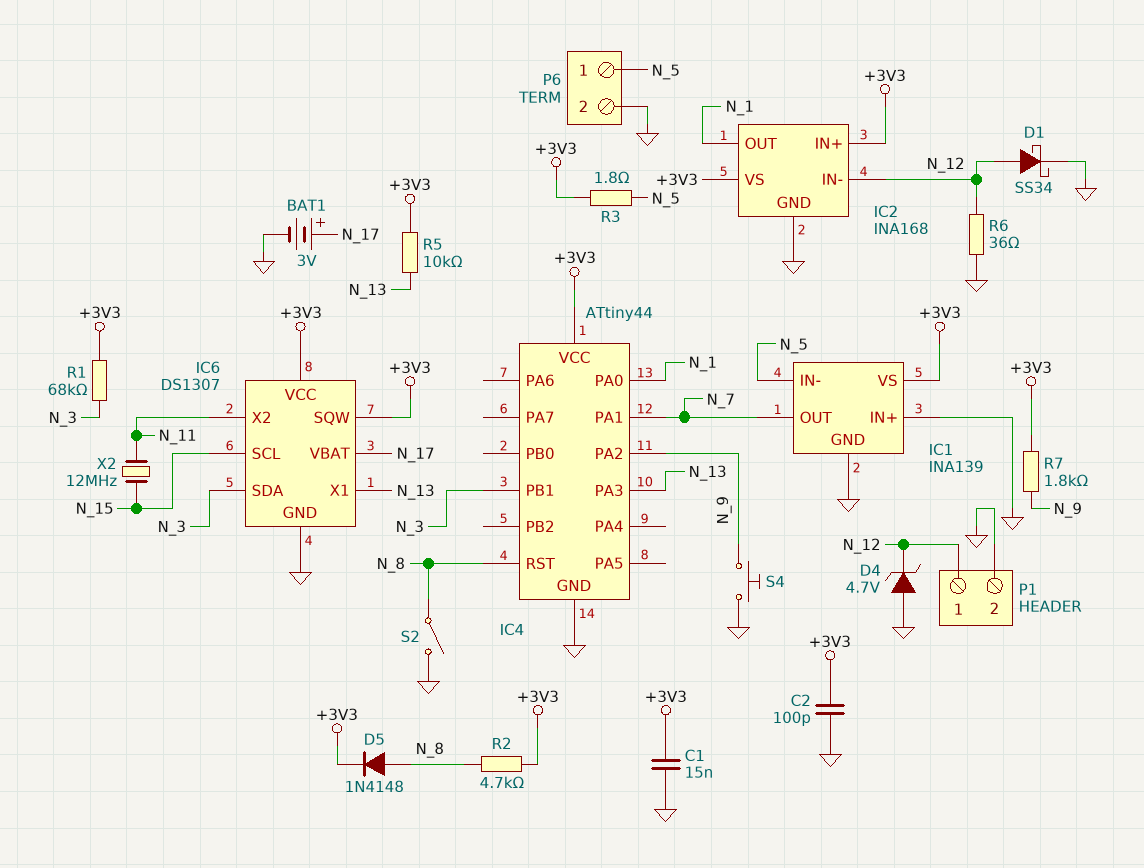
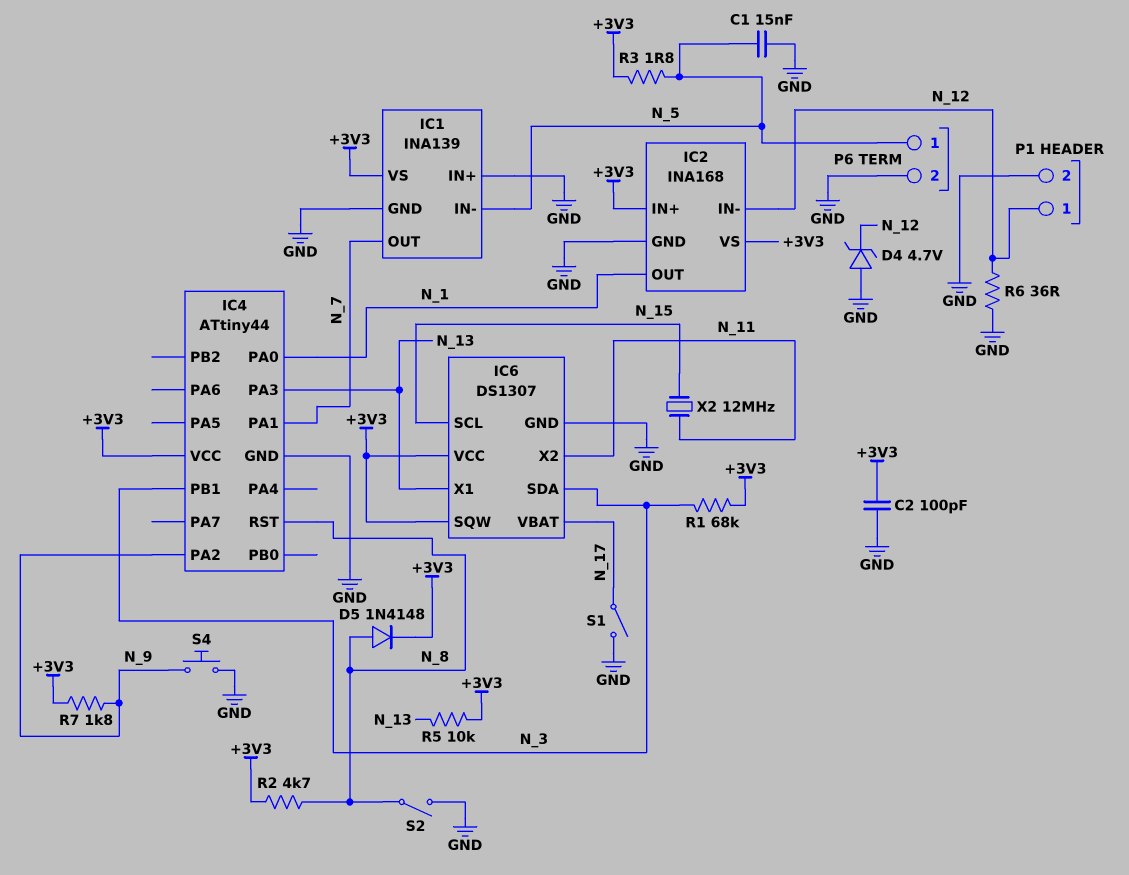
BAT1: 3V (plus N_17, minus GND) -> none
C1: 15nF (+3V3, GND) -> 15nF (GND, N_5)
D1: schottky SS34 (A N_12, K GND) -> none
S1: none -> switch (GND, N_17)

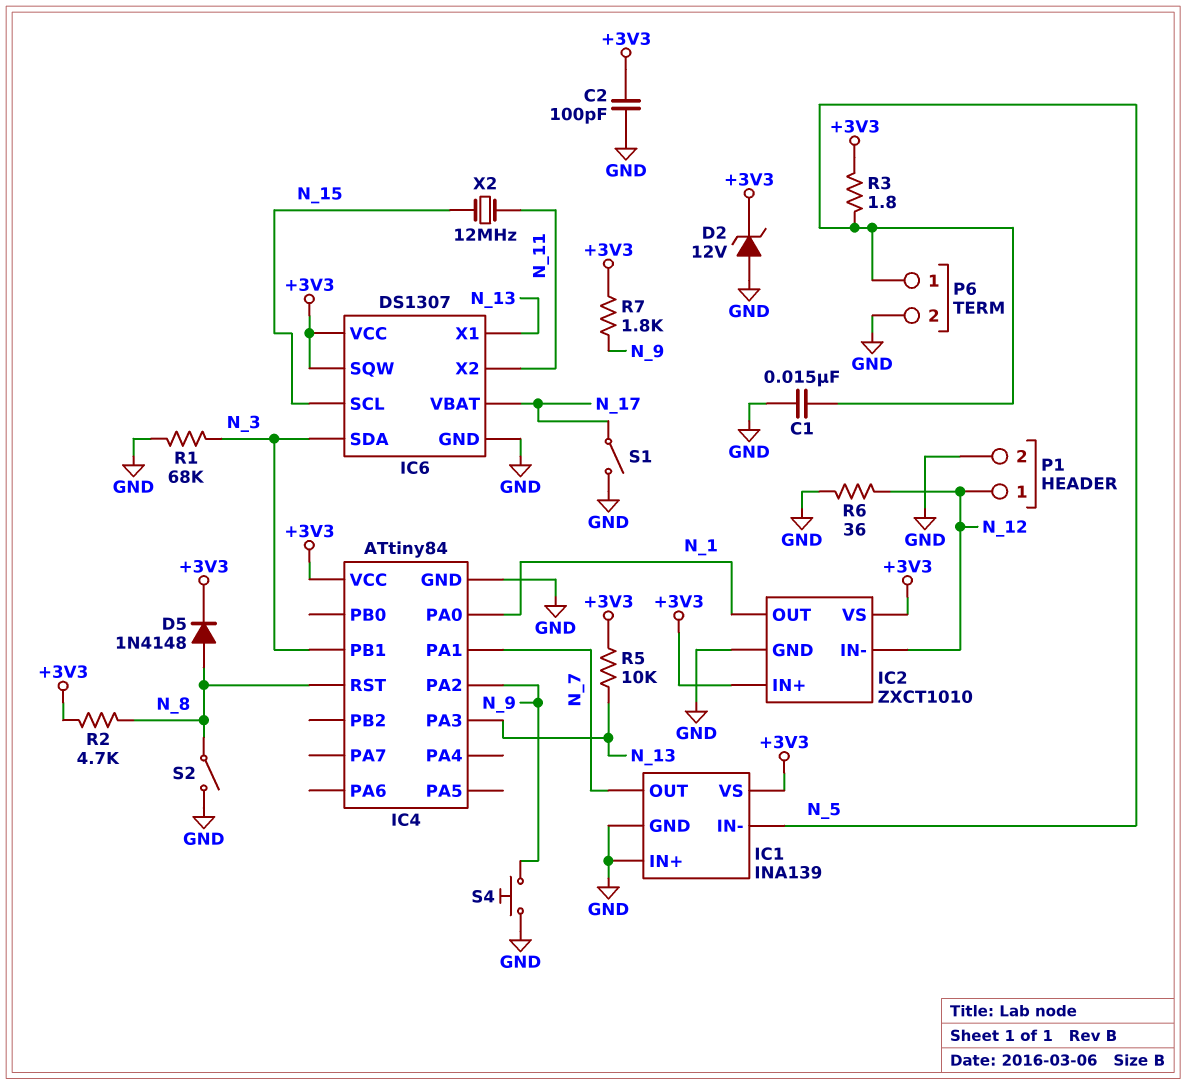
D2: none -> zener 12V (A GND, K +3V3)
D4: zener 4.7V (A GND, K N_12) -> none
IC2: INA168 -> ZXCT1010
IC4: ATtiny44 -> ATtiny84
R1: 68k (+3V3, N_3) -> 68k (GND, N_3)

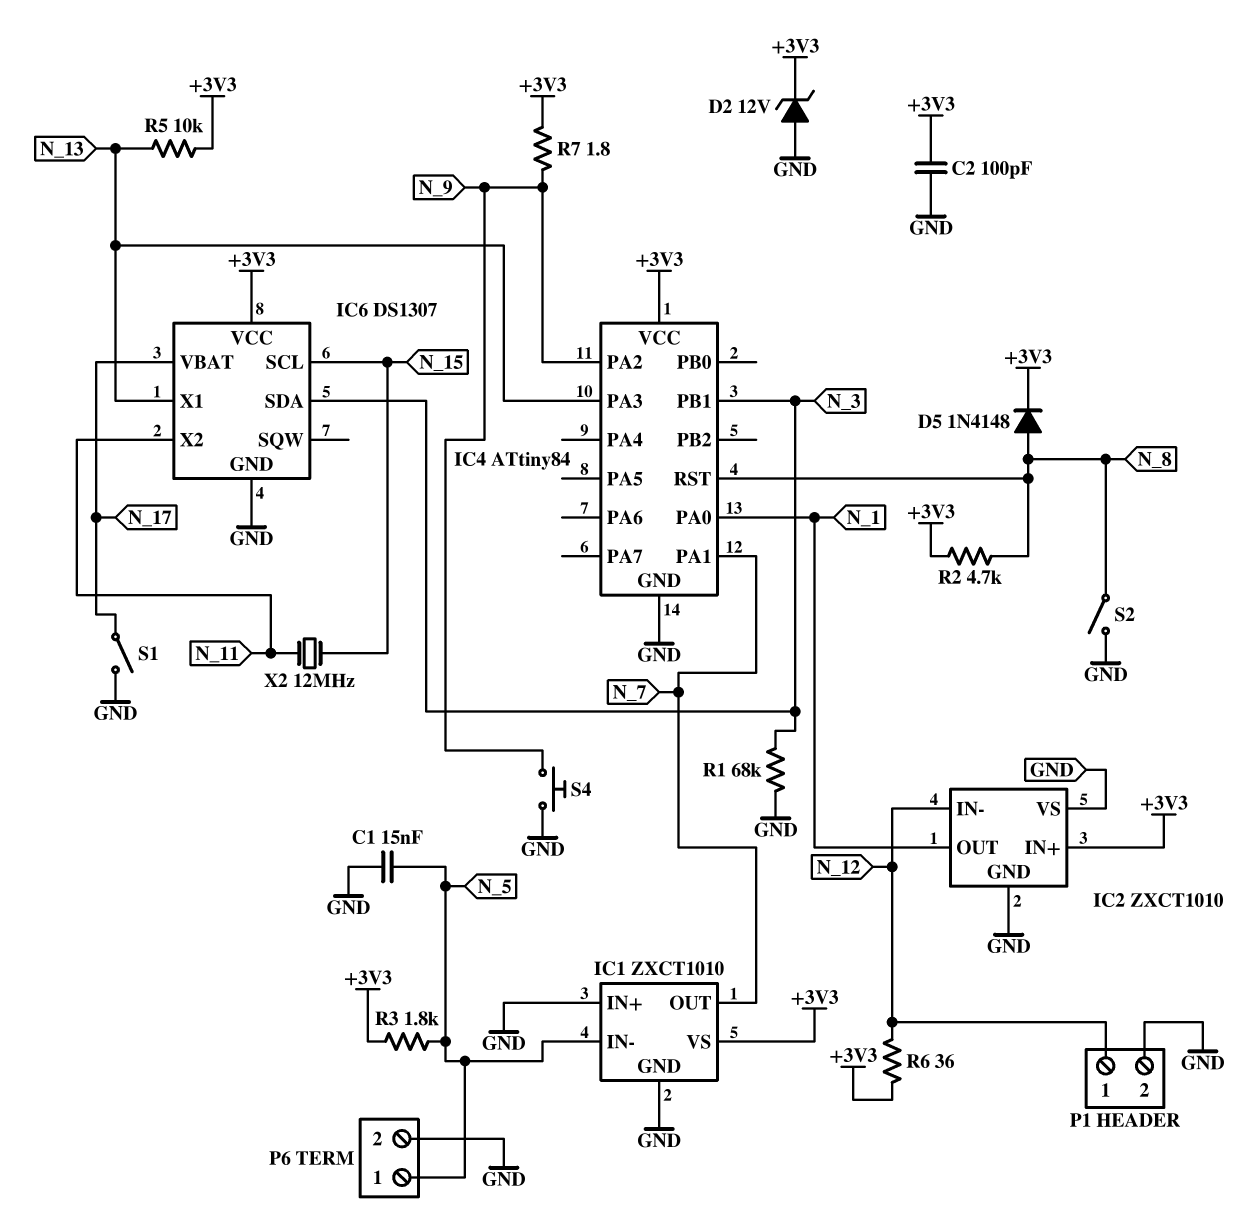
IC1: INA139 -> ZXCT1010
IC2 pin VS: +3V3 -> GND
IC6 pin SQW: +3V3 -> none
R3: 1.8 (+3V3, N_5) -> 1.8k (+3V3, N_5)
R6: 36 (GND, N_12) -> 36 (+3V3, N_12)
R7: 1.8k (+3V3, N_9) -> 1.8 (+3V3, N_9)

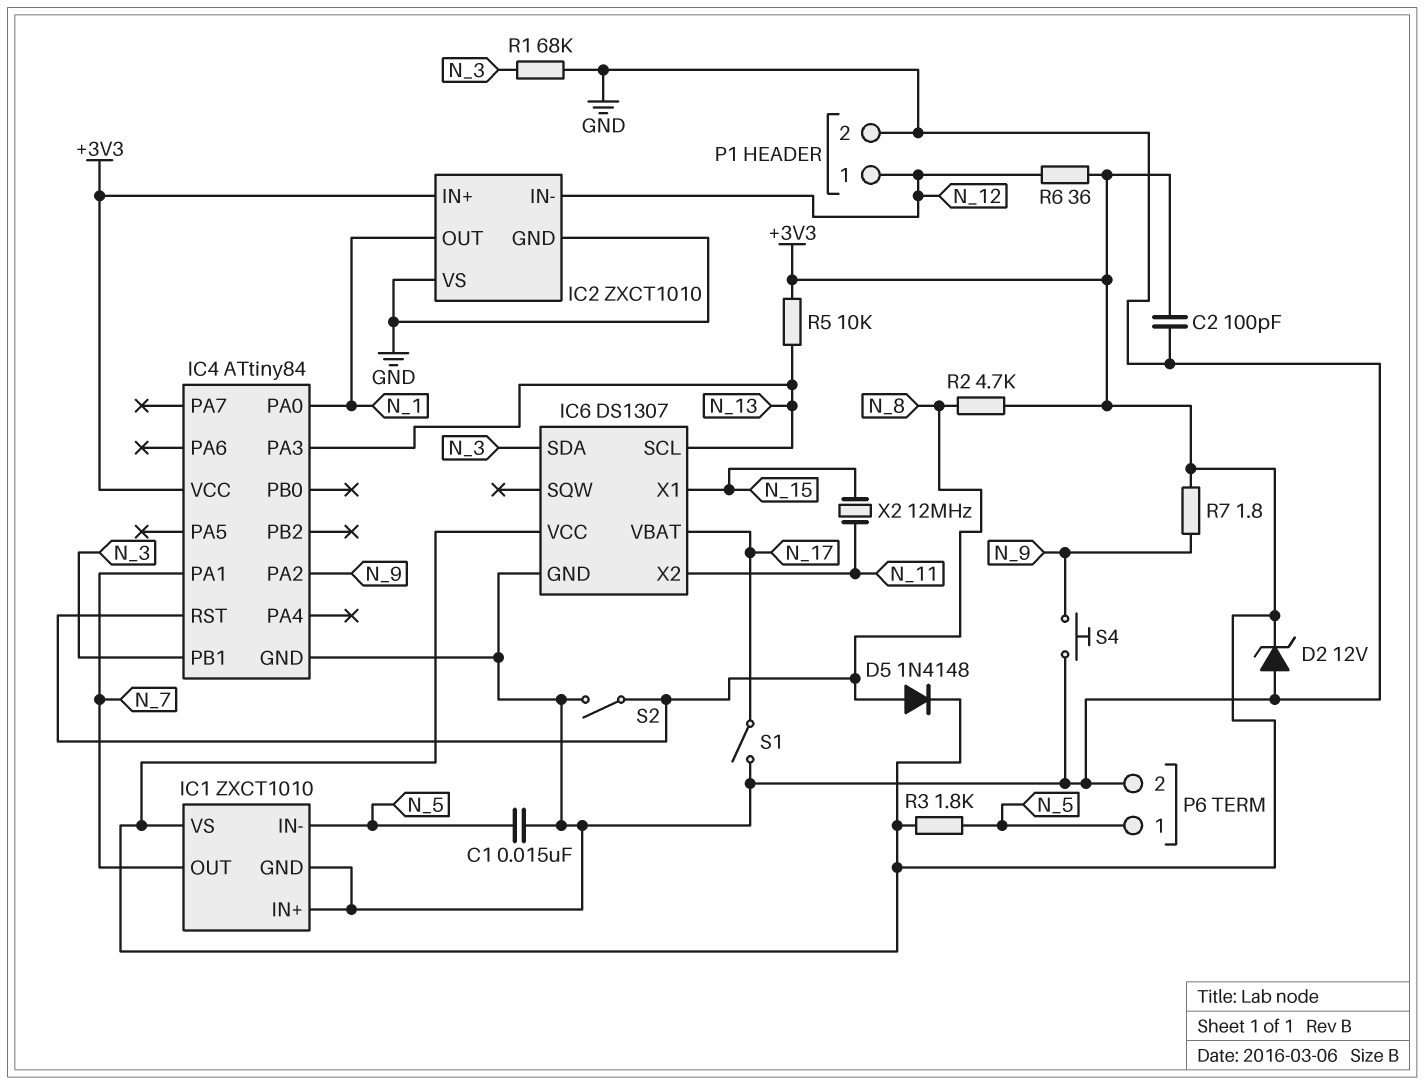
IC6 pin SCL: N_15 -> N_13
IC6 pin X1: N_13 -> N_15

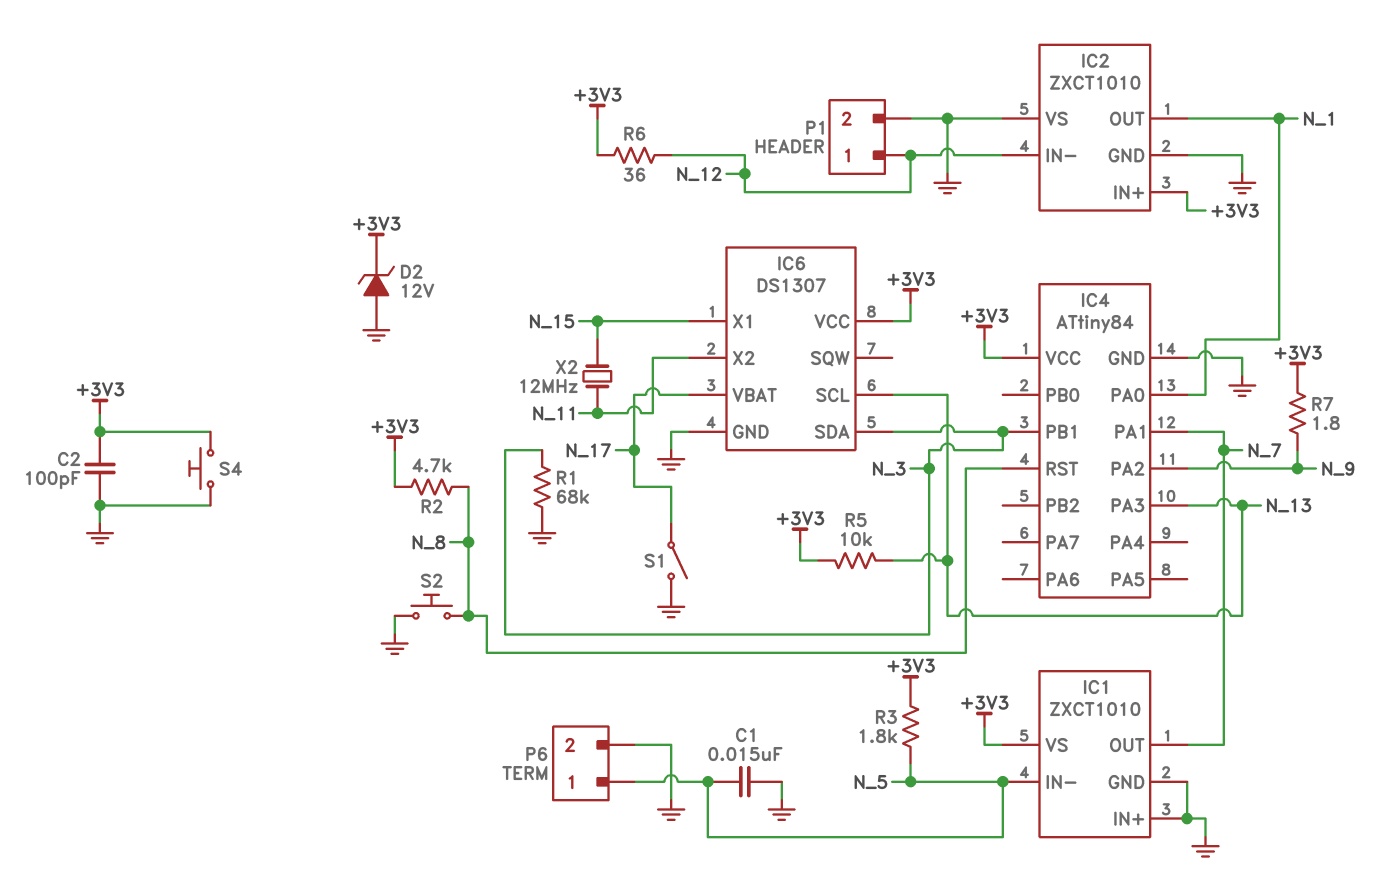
D5: diode 1N4148 (A N_8, K +3V3) -> none
S2: switch (GND, N_8) -> button (GND, N_8)
S4: button (GND, N_9) -> button (+3V3, GND)

